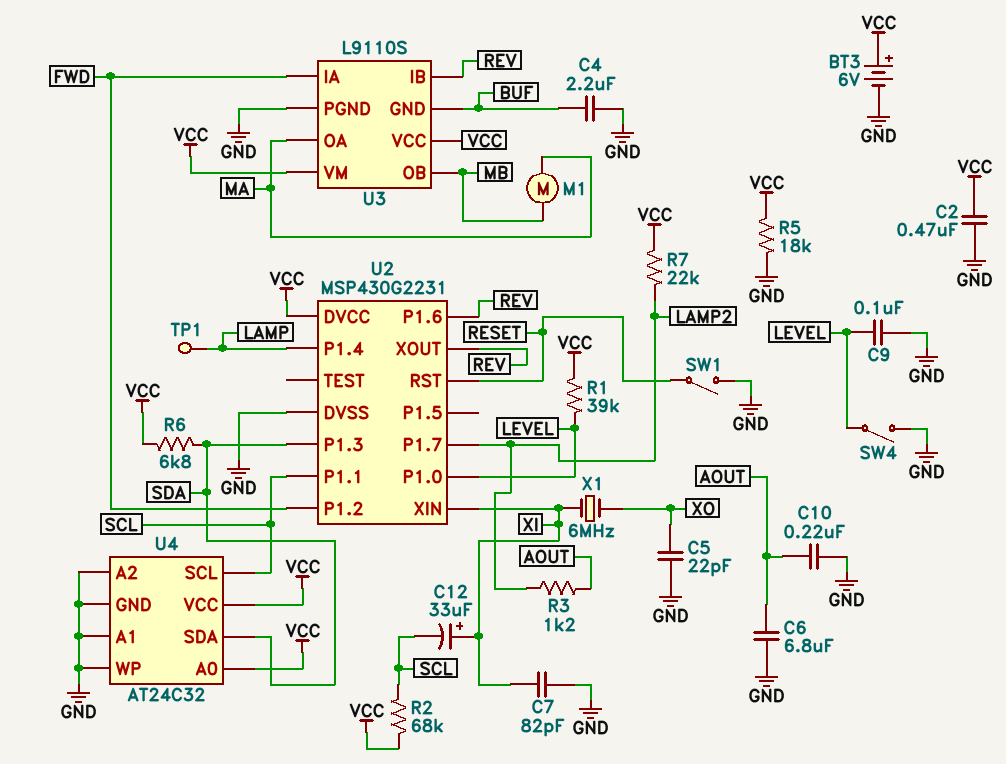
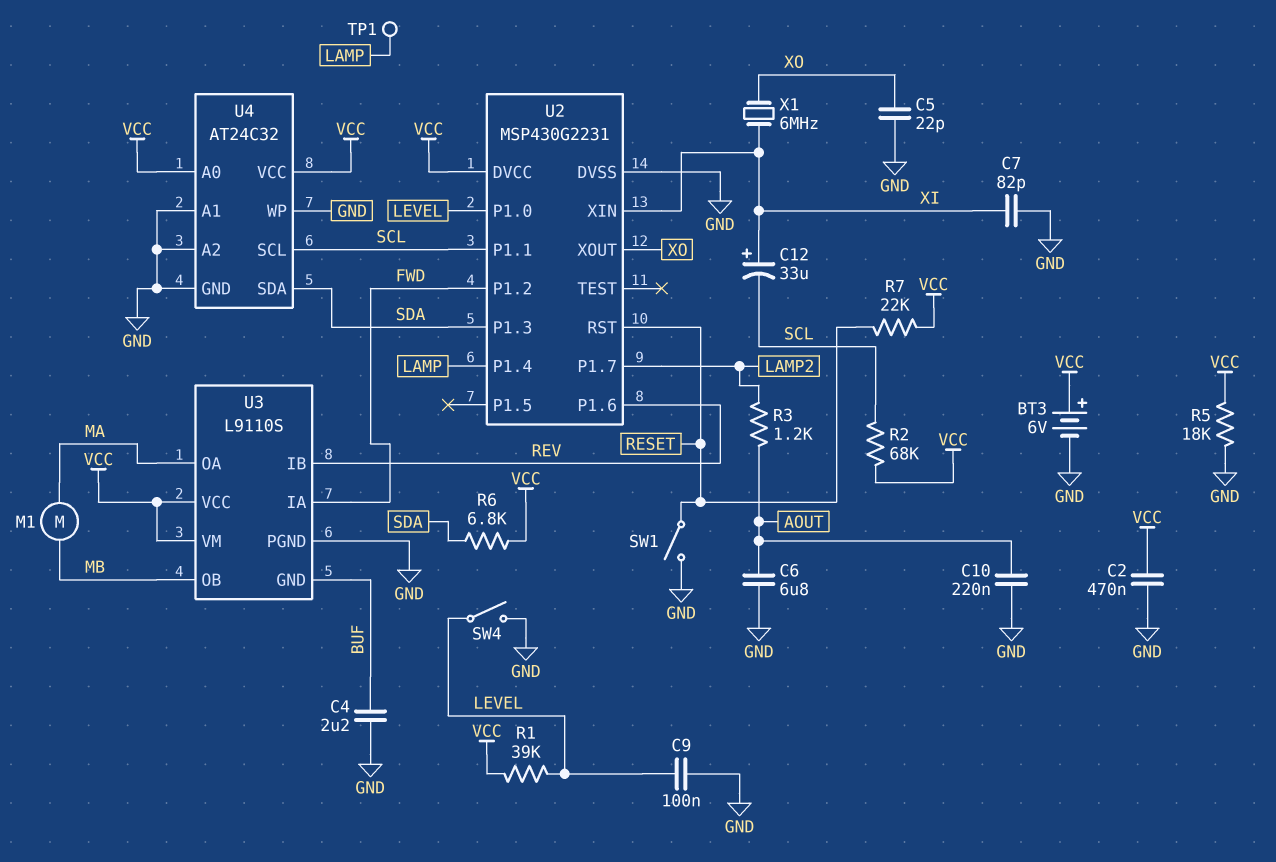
R7: 22k (LAMP2, VCC) -> 22k (RESET, VCC)
U2 pin XOUT: REV -> XO

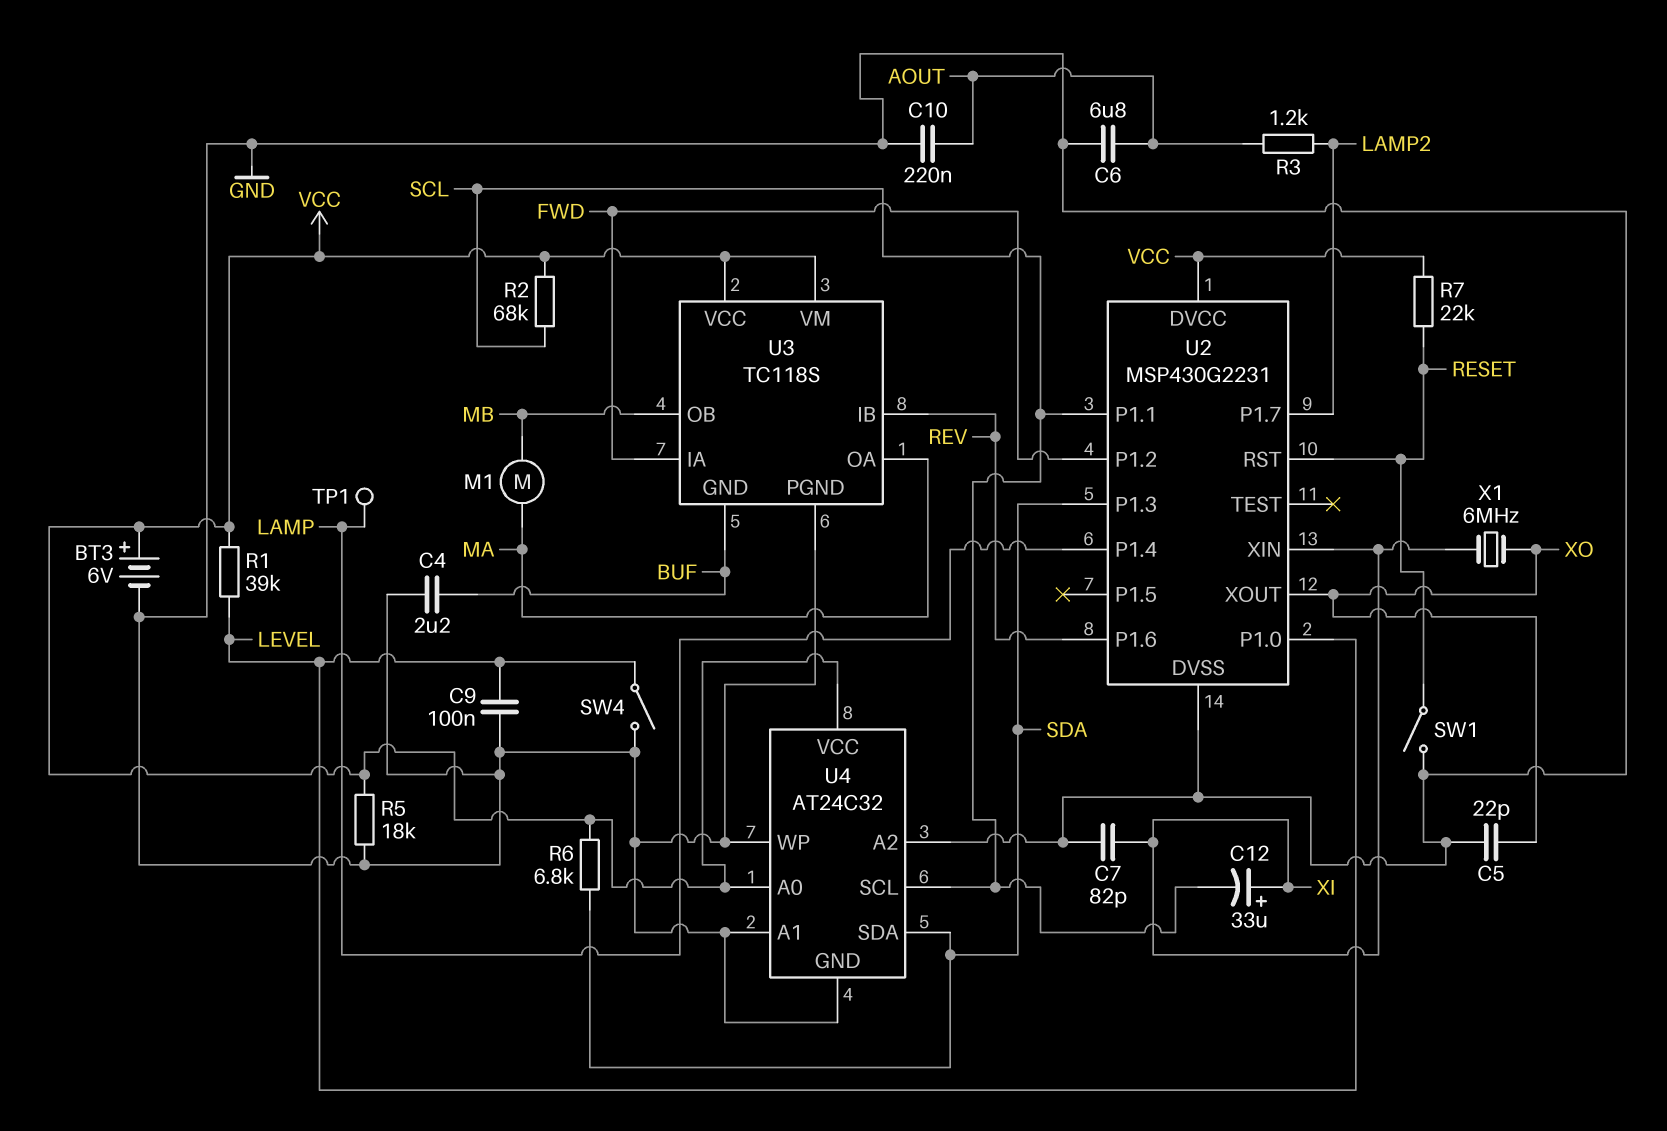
C2: 470nF (GND, VCC) -> none
U3: L9110S -> TC118S

